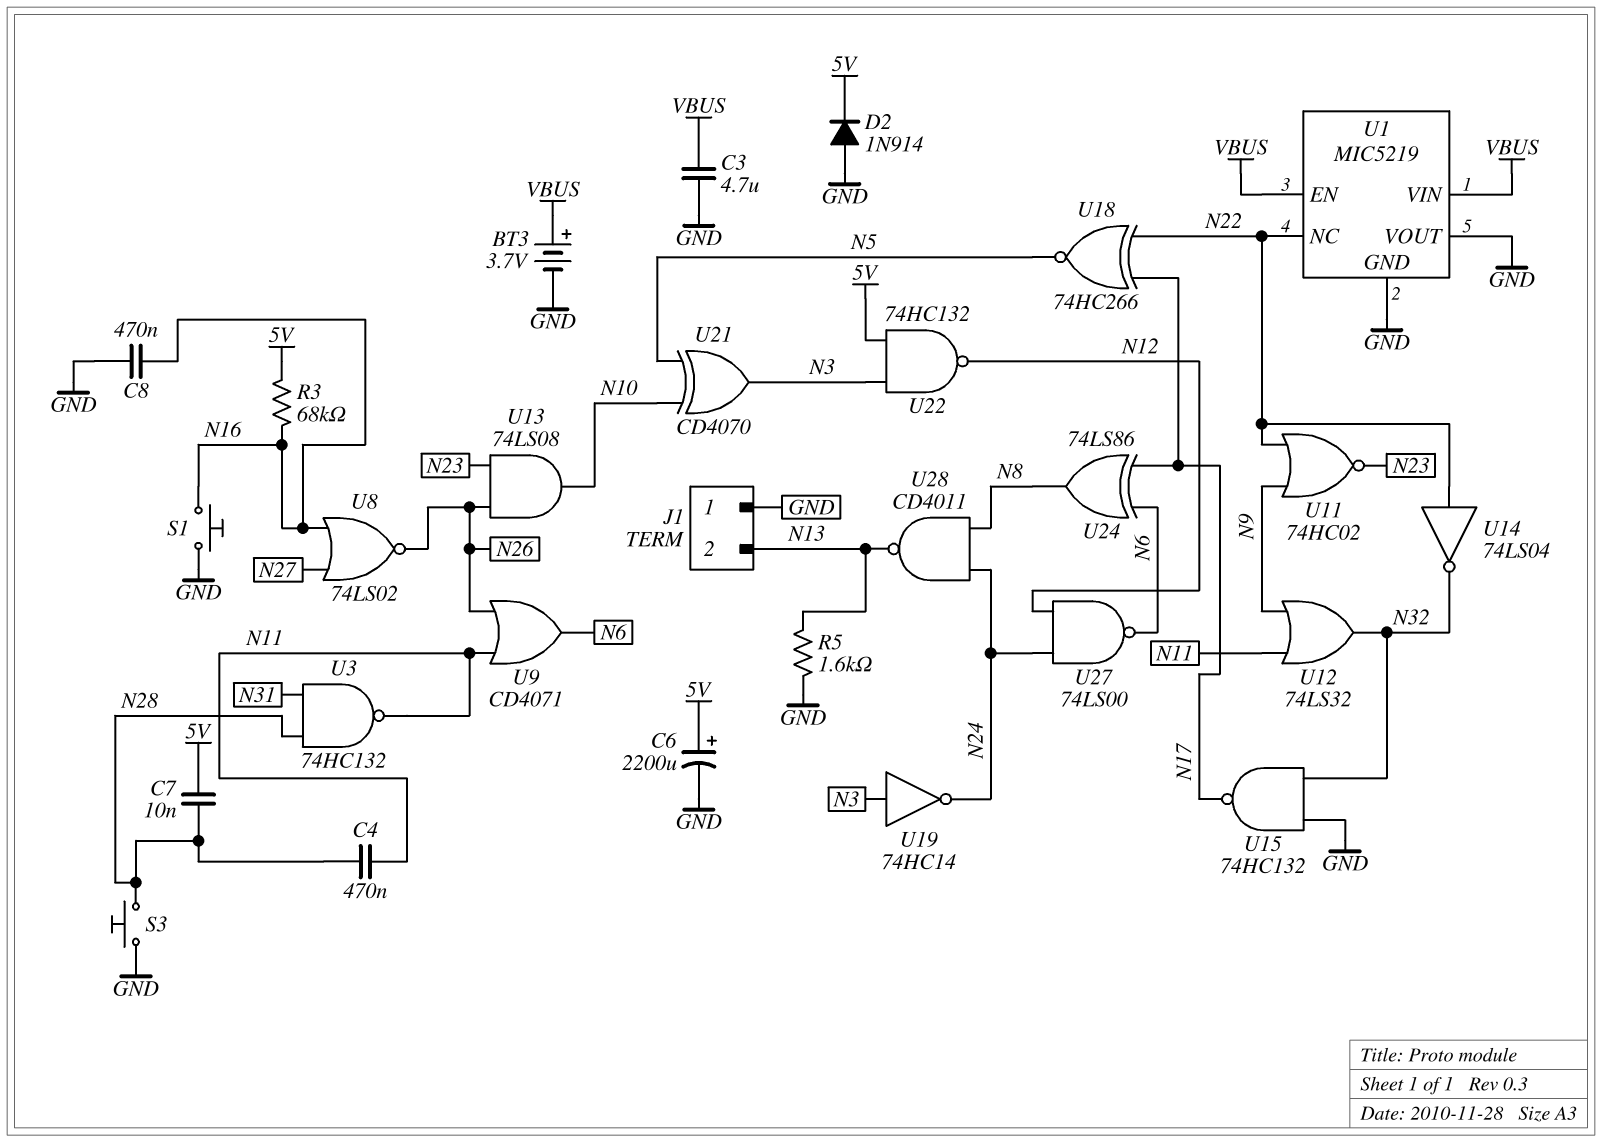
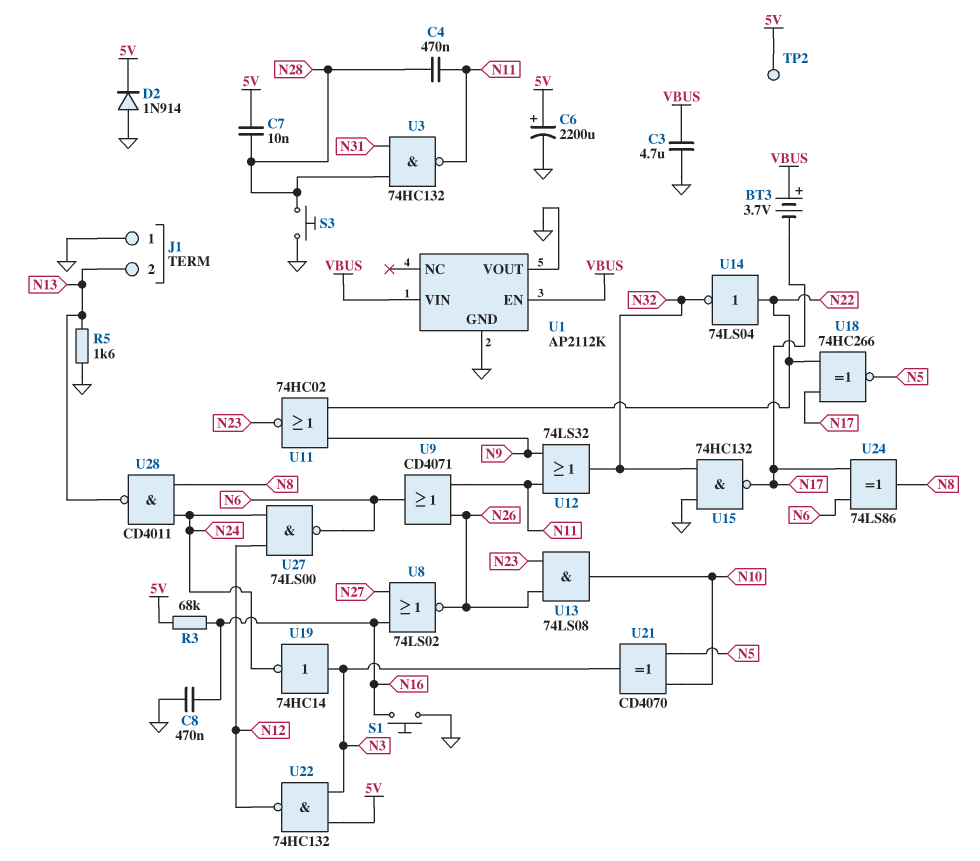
BT3: 3.7V (plus VBUS, minus GND) -> 3.7V (plus VBUS, minus N17)
TP2: none -> test point (5V)
U1: MIC5219 -> AP2112K
U1 pin NC: N22 -> none

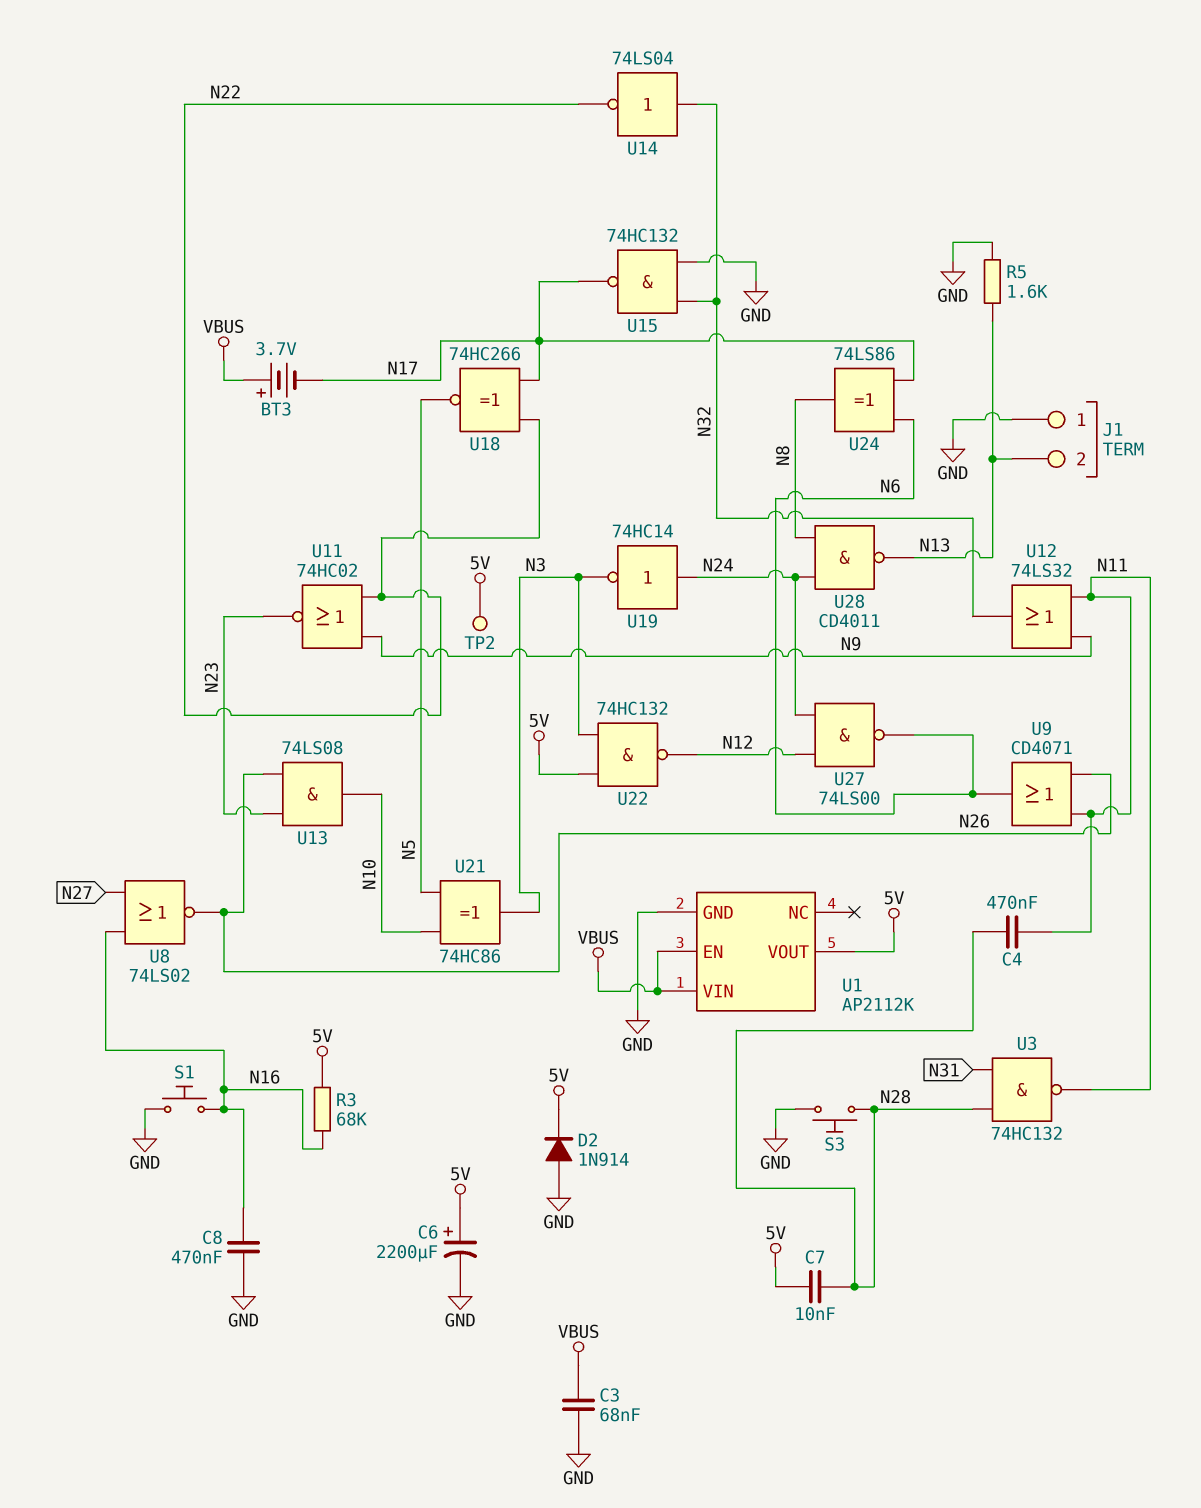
C3: 4.7uF (GND, VBUS) -> 68nF (GND, VBUS)
U1 pin VOUT: GND -> 5V
U14: NOT 74LS04 (in N22, out N32) -> NOT 74LS04 (in N32, out N22)
U19: NOT 74HC14 (in N3, out N24) -> NOT 74HC14 (in N24, out N3)
U21: XOR CD4070 (in N5, in N10, out N3) -> XOR 74HC86 (in N5, in N10, out N3)

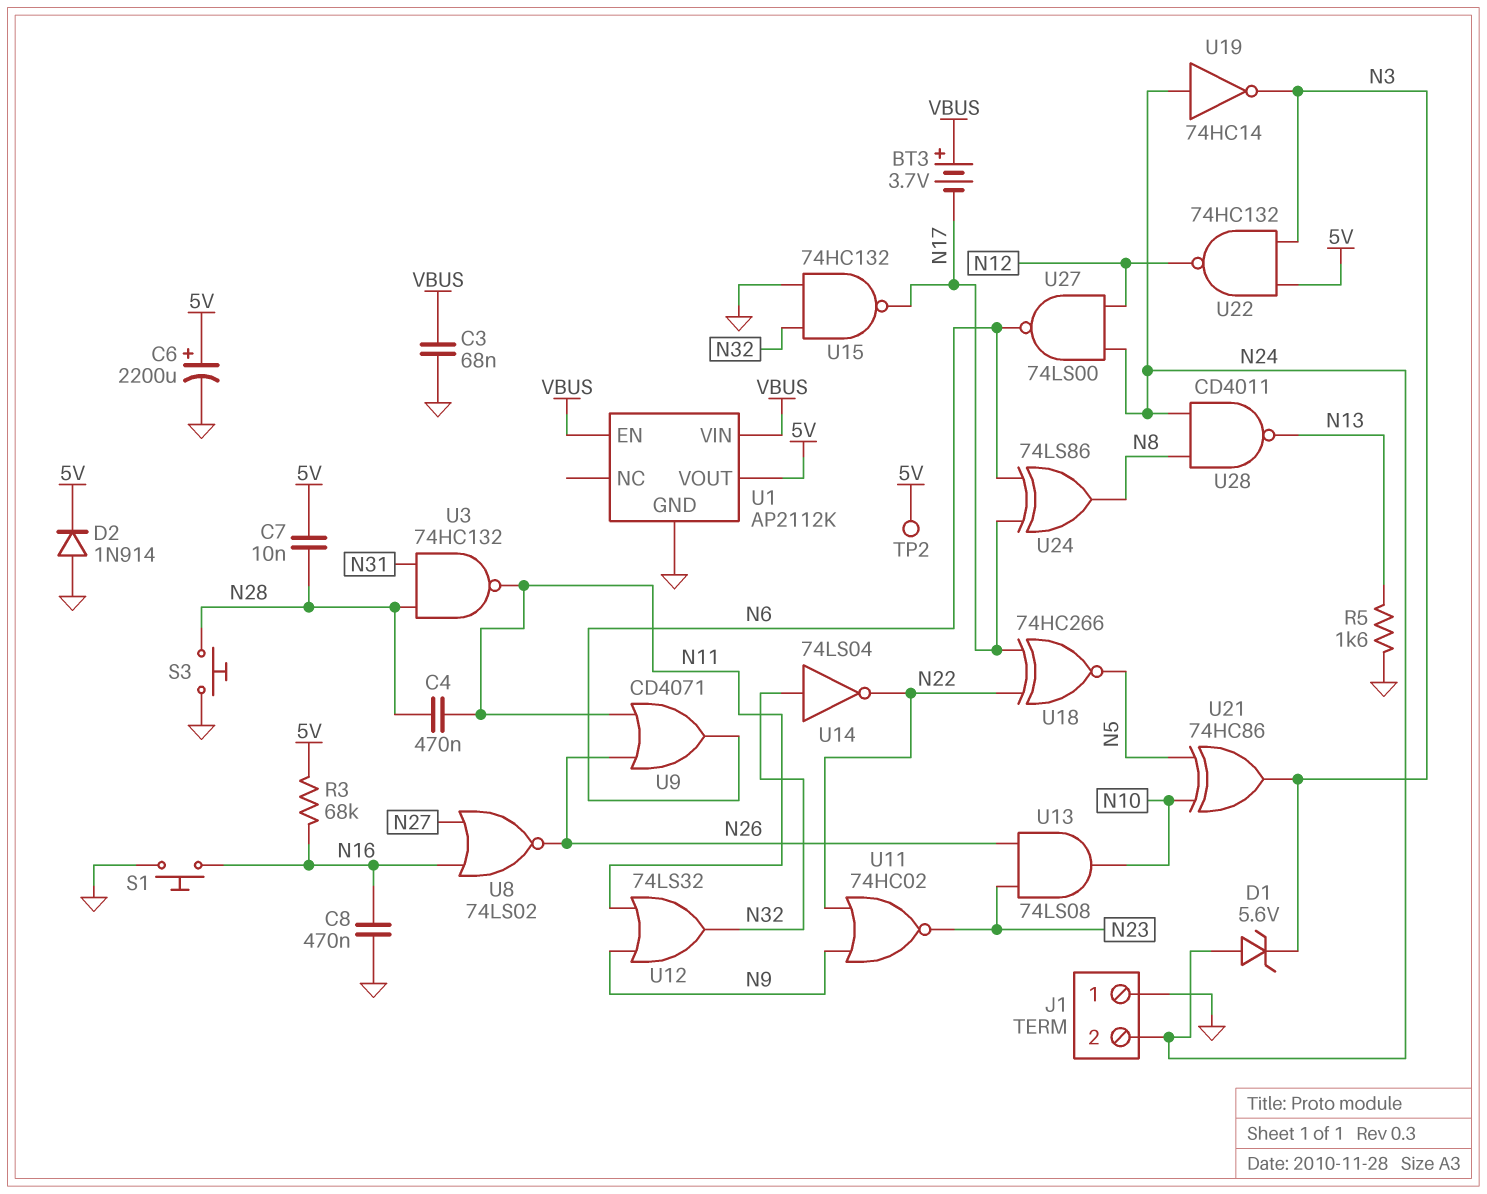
D1: none -> zener 5.6V (A N24, K N3)
J1 pin 2: N13 -> N24

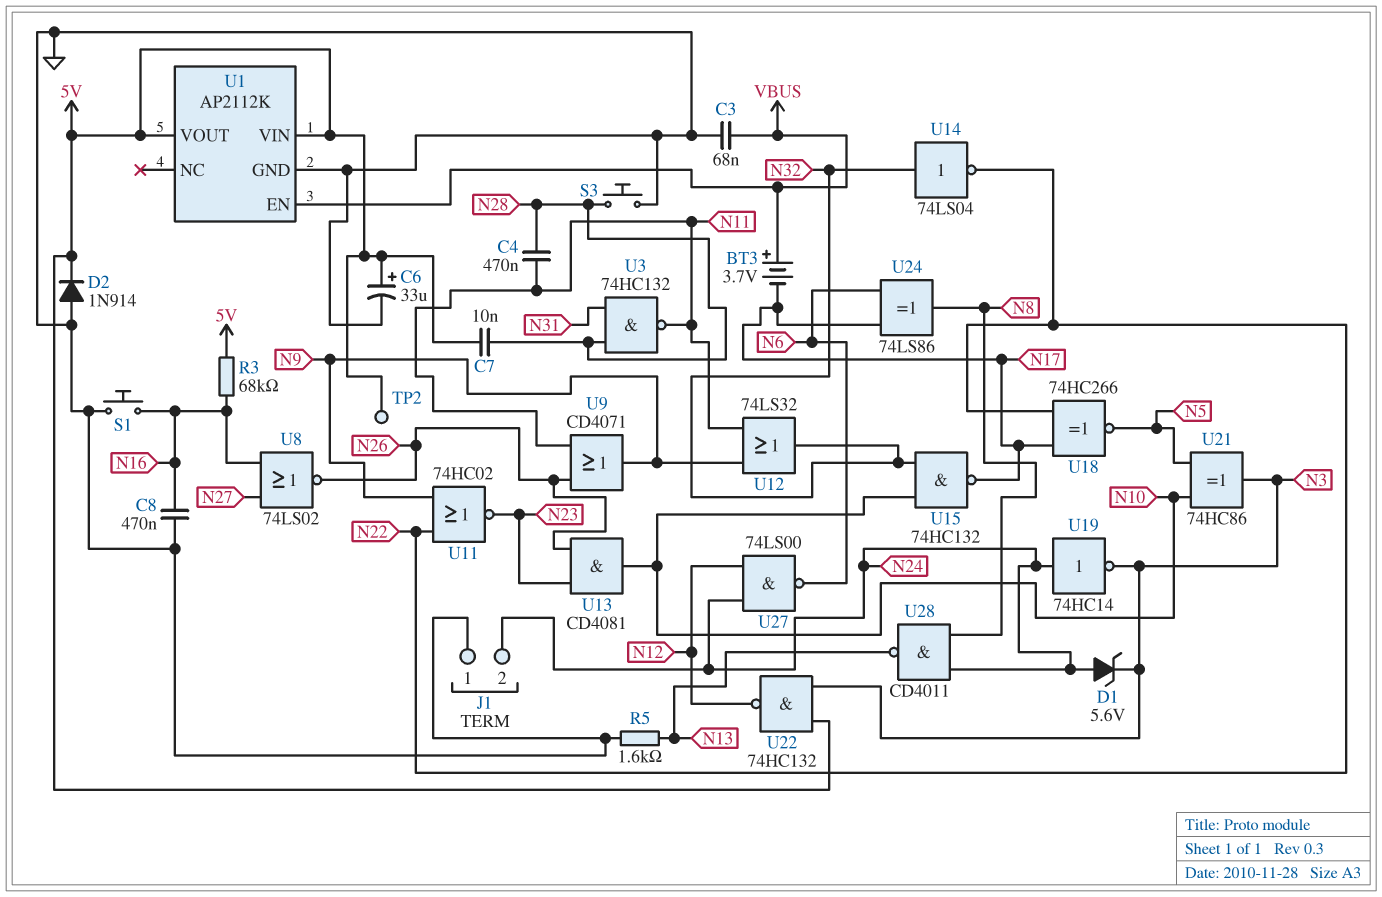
C6: 2200uF (plus 5V, minus GND) -> 33uF (plus 5V, minus GND)
U1 pin VIN: VBUS -> 5V
U9: OR CD4071 (in N11, in N26, out N6) -> OR CD4071 (in N11, in N26, out N9)
U13: AND 74LS08 (in N23, in N26, out N10) -> AND CD4081 (in N23, in N26, out N10)
U15: NAND 74HC132 (in GND, in N32, out N17) -> NAND 74HC132 (in N10, in N32, out N17)

